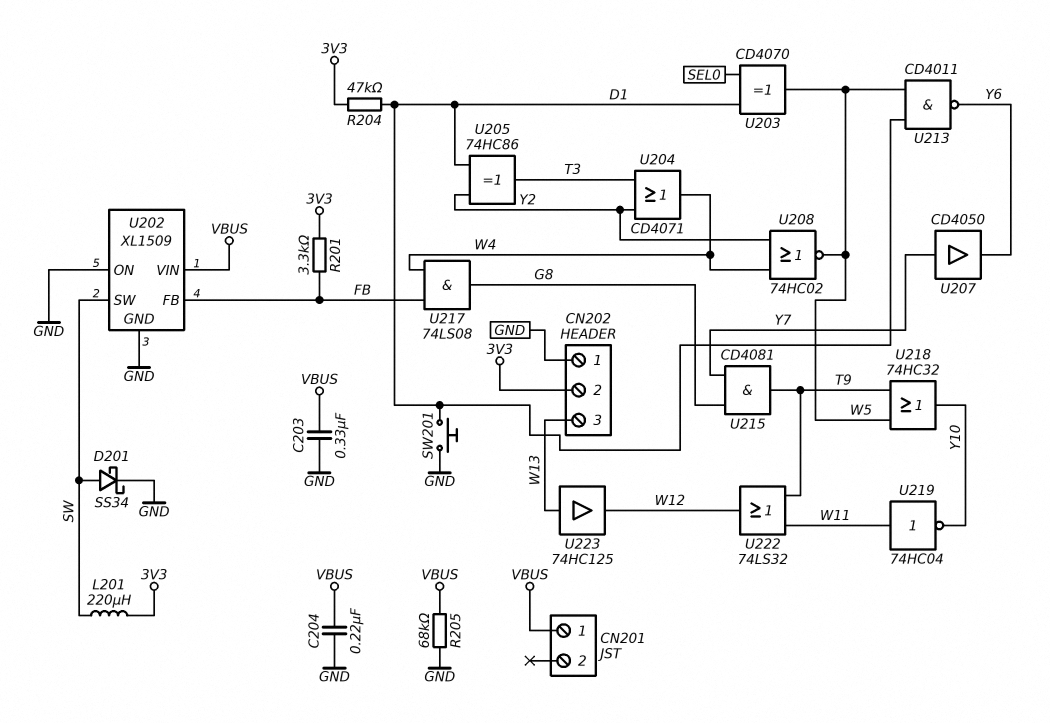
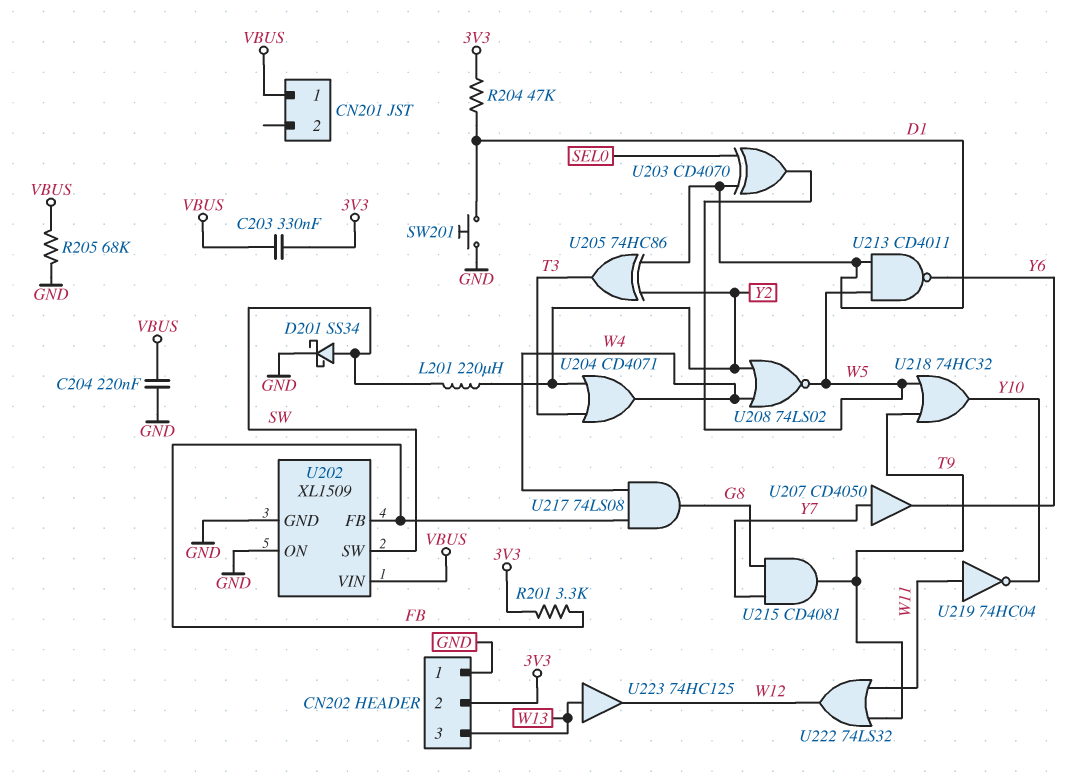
C203: 330nF (GND, VBUS) -> 330nF (3V3, VBUS)
L201: 220uH (3V3, SW) -> 220uH (SW, Y2)
U208: NOR 74HC02 (in W4, in Y2, out W5) -> NOR 74LS02 (in W4, in Y2, out W5)

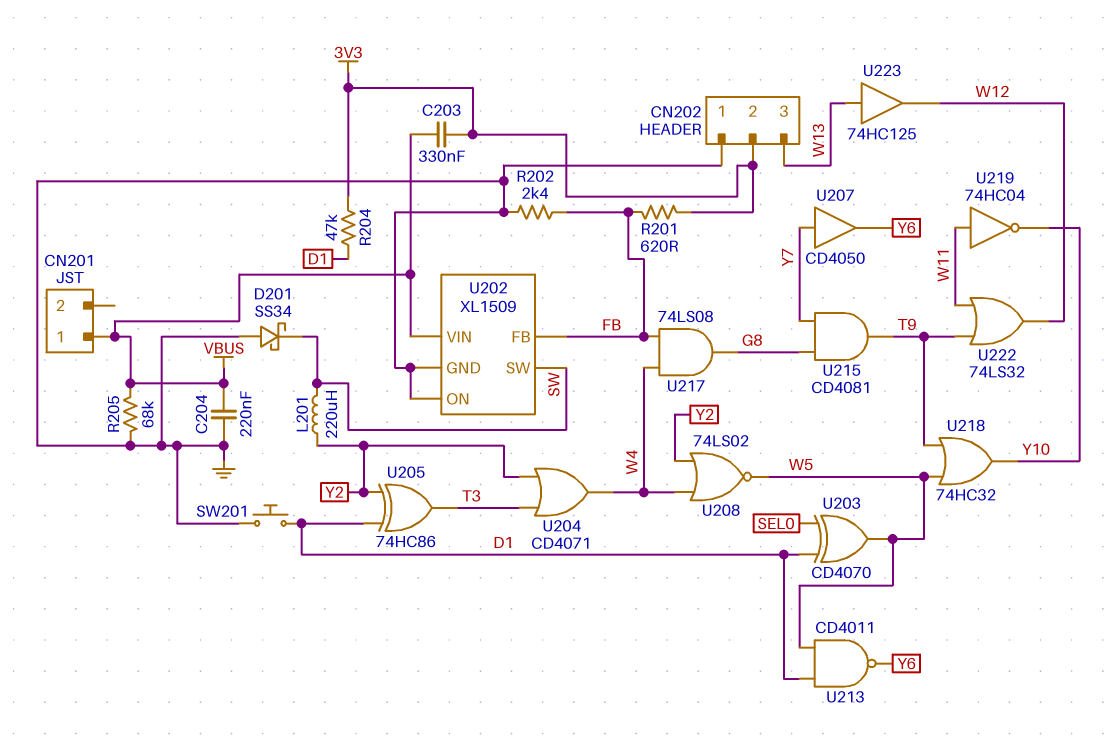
D201: schottky SS34 (A SW, K GND) -> schottky SS34 (A GND, K SW)
R201: 3.3k (3V3, FB) -> 620 (3V3, FB)
R202: none -> 2.4k (FB, GND)

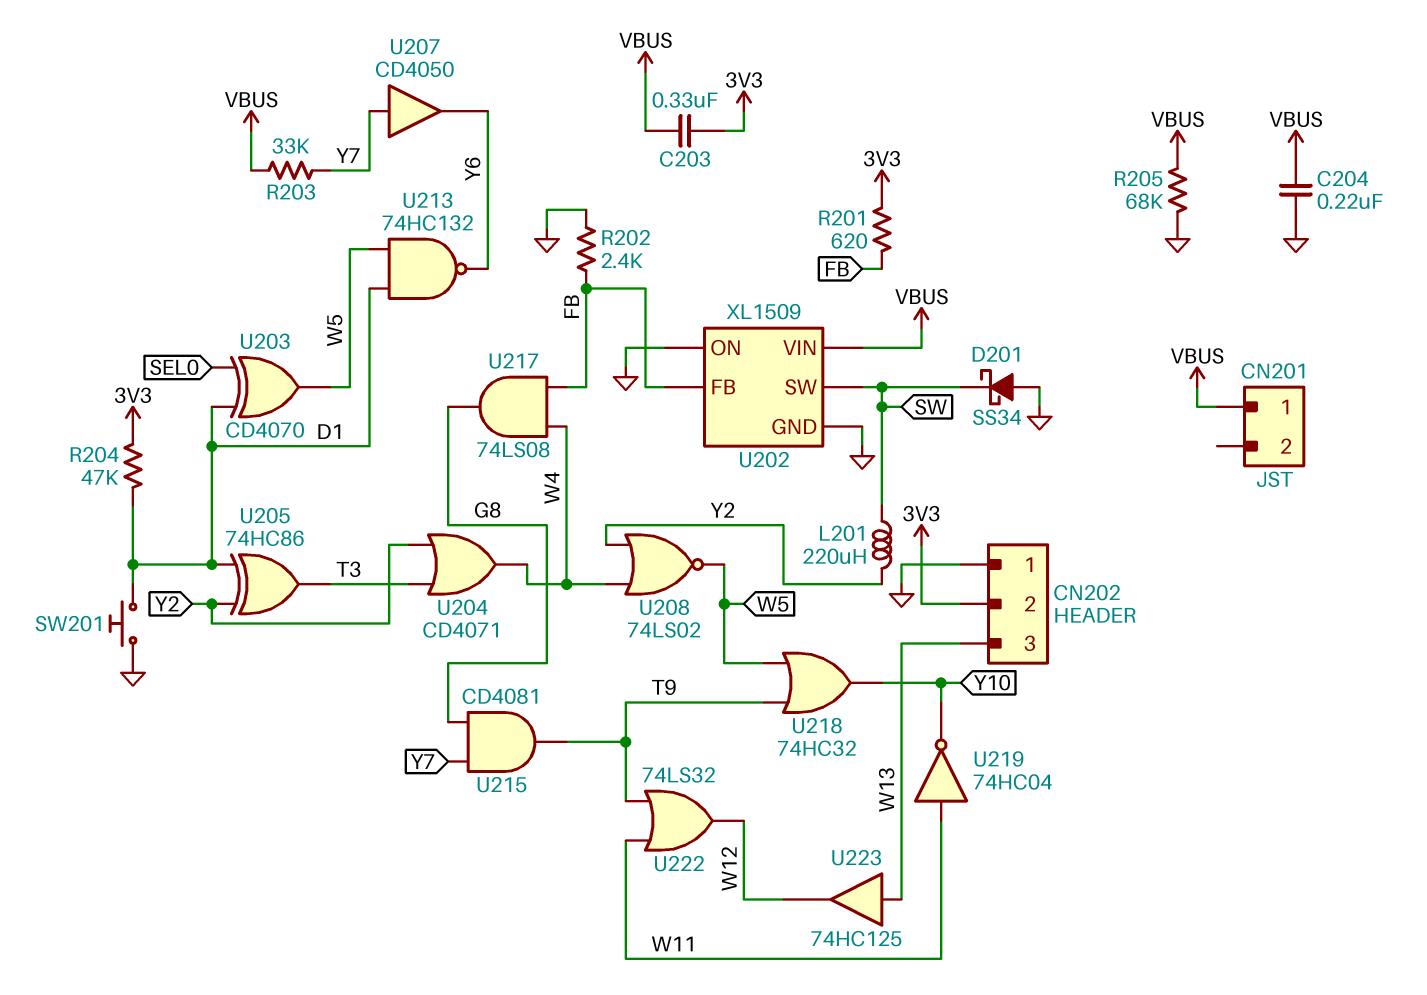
R203: none -> 33k (VBUS, Y7)
U213: NAND CD4011 (in D1, in W5, out Y6) -> NAND 74HC132 (in D1, in W5, out Y6)

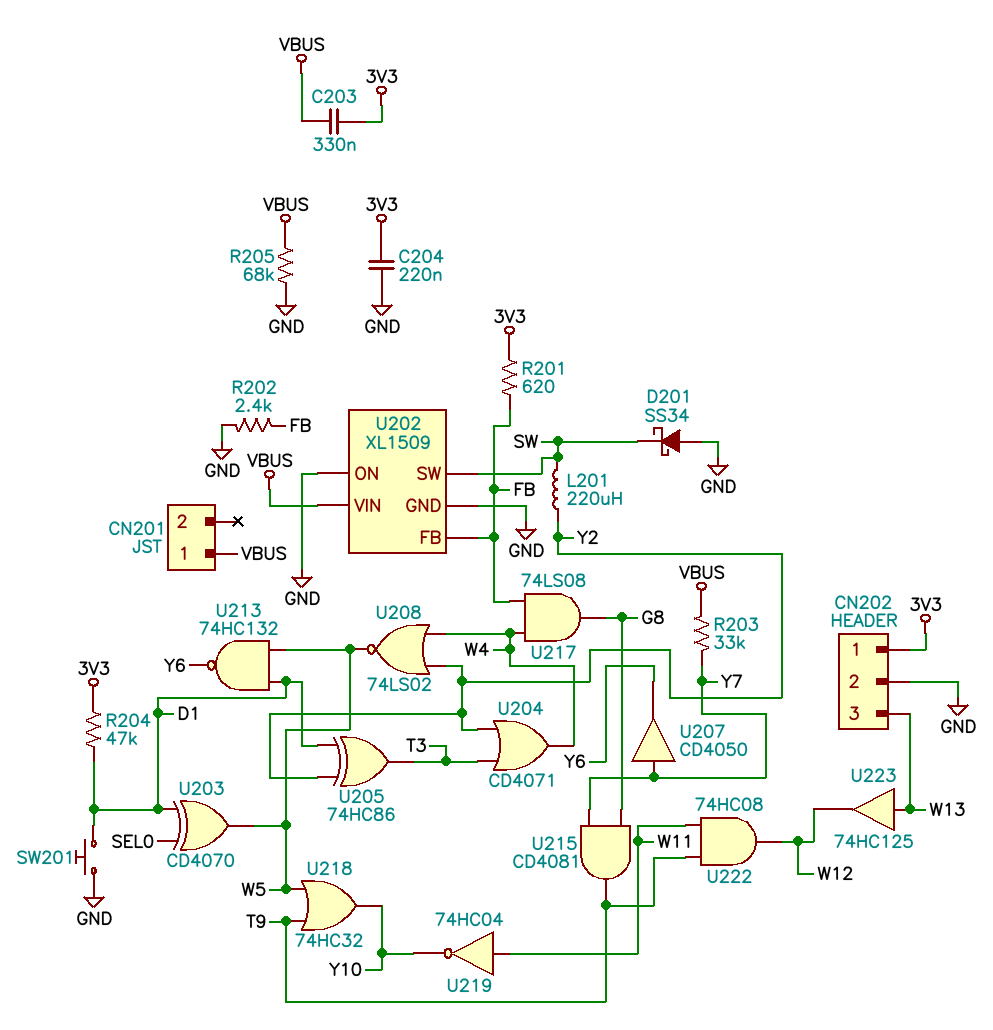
C204: 220nF (GND, VBUS) -> 220nF (3V3, GND)
CN202 pin 1: GND -> 3V3
CN202 pin 2: 3V3 -> GND
U222: OR 74LS32 (in T9, in W11, out W12) -> AND 74HC08 (in T9, in W11, out W12)

